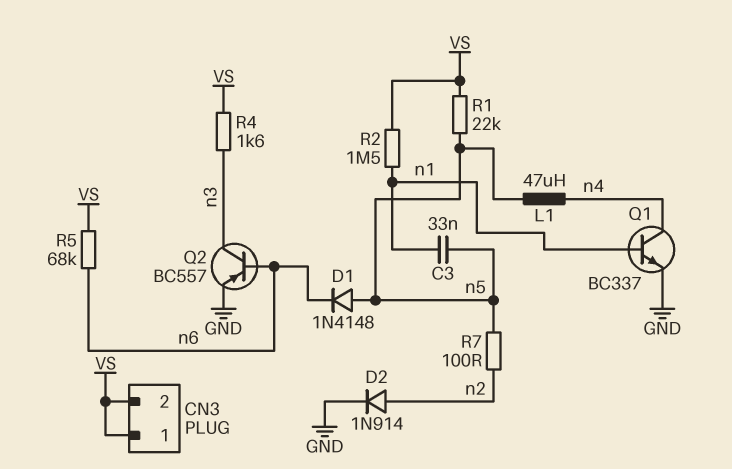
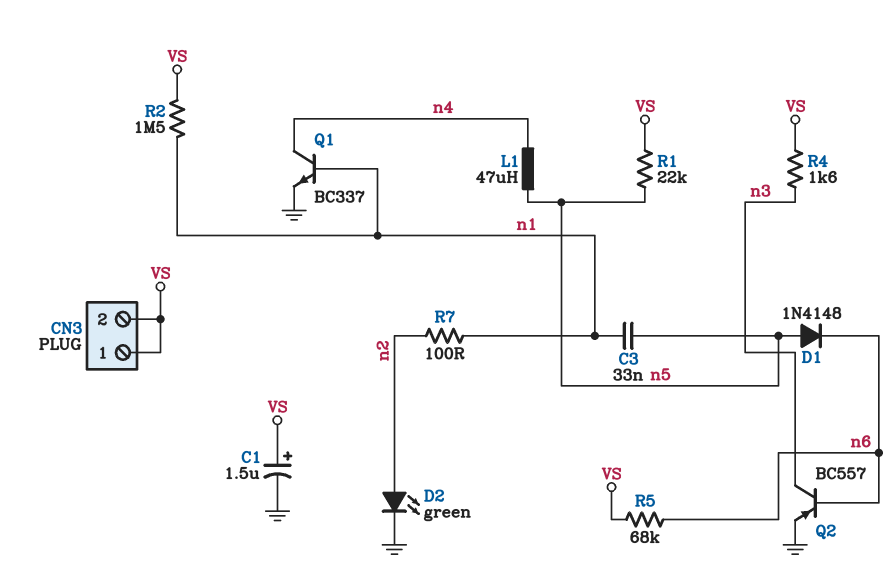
C1: none -> 1.5uF (plus VS, minus GND)
D2: diode 1N914 (A n2, K GND) -> LED green (A n2, K GND)
R7: 100 (n2, n5) -> 100 (n1, n2)

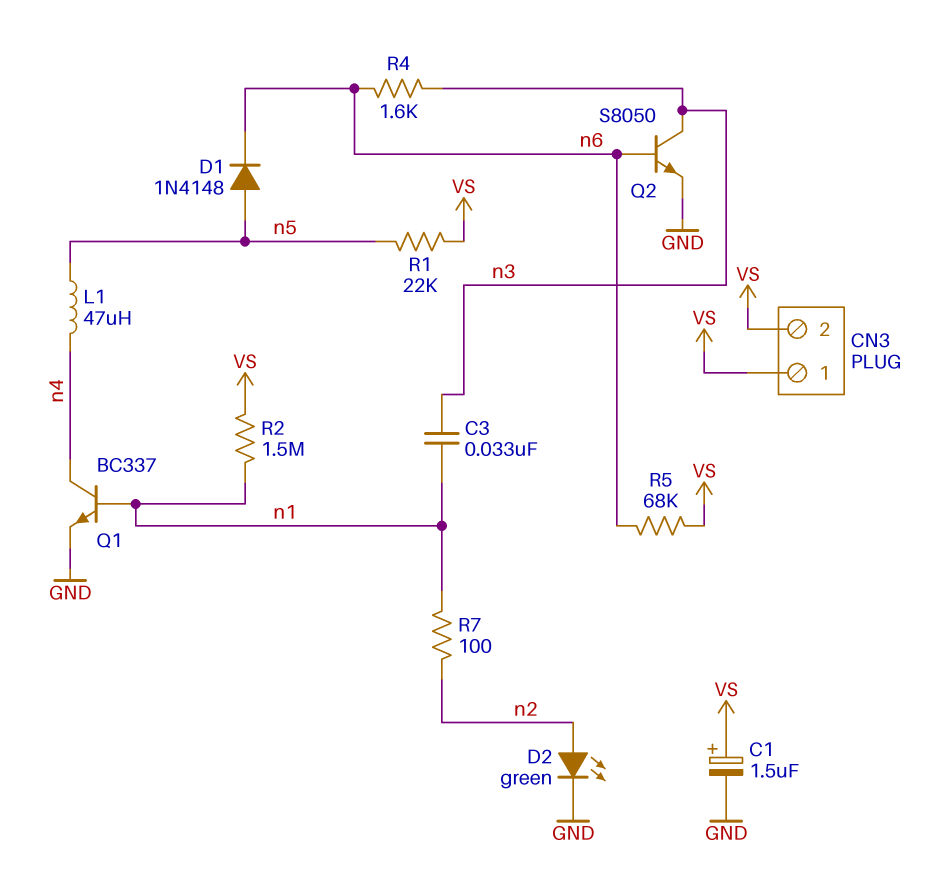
C3: 33nF (n1, n5) -> 33nF (n1, n3)
Q2: PNP BC557 (B n6, C n3, E GND) -> NPN S8050 (B n6, C n3, E GND)
R4: 1.6k (VS, n3) -> 1.6k (n3, n6)

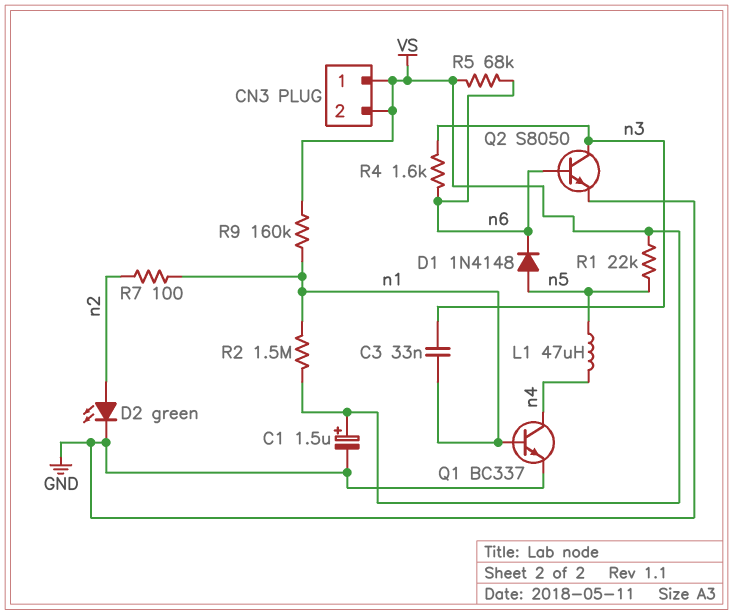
R9: none -> 160k (VS, n1)

